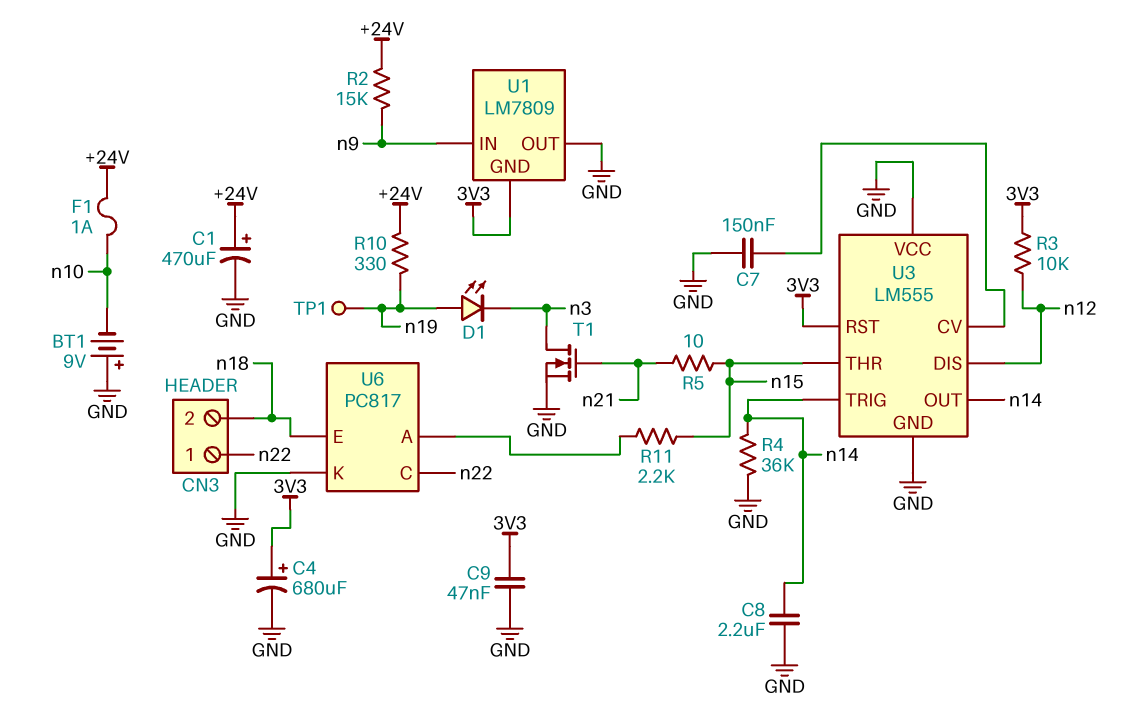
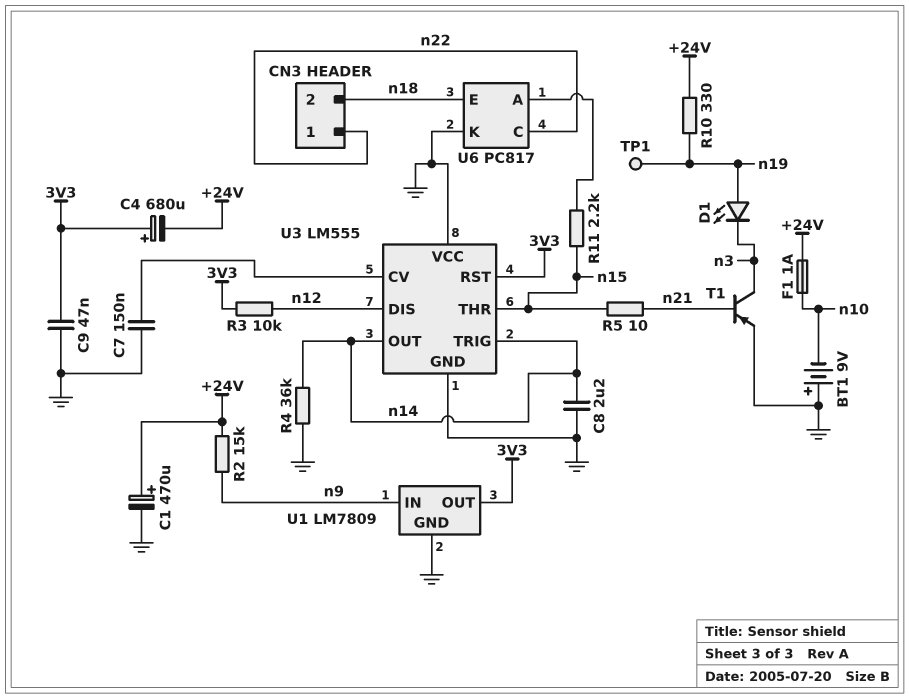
C4: 680uF (plus 3V3, minus GND) -> 680uF (plus 3V3, minus +24V)
T1: NMOS (G n21, D n3, S GND) -> PNP (B n21, C n3, E GND)
U1 pin GND: 3V3 -> GND
U1 pin OUT: GND -> 3V3

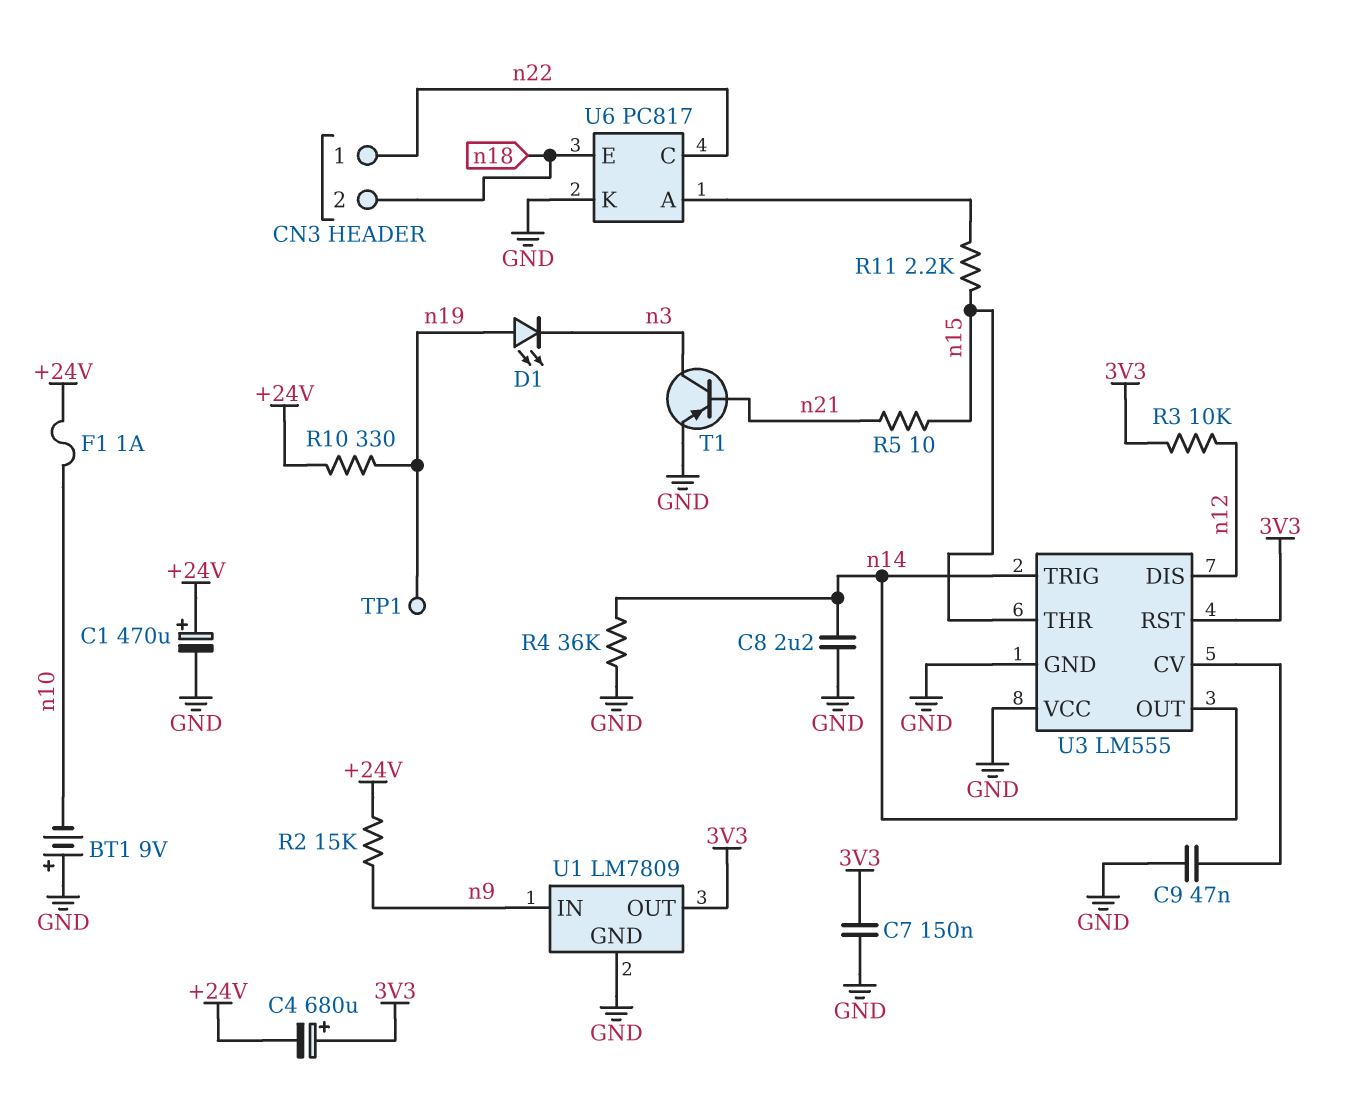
C7: 150nF (GND, U3/CV) -> 150nF (3V3, GND)
C9: 47nF (3V3, GND) -> 47nF (GND, U3/CV)

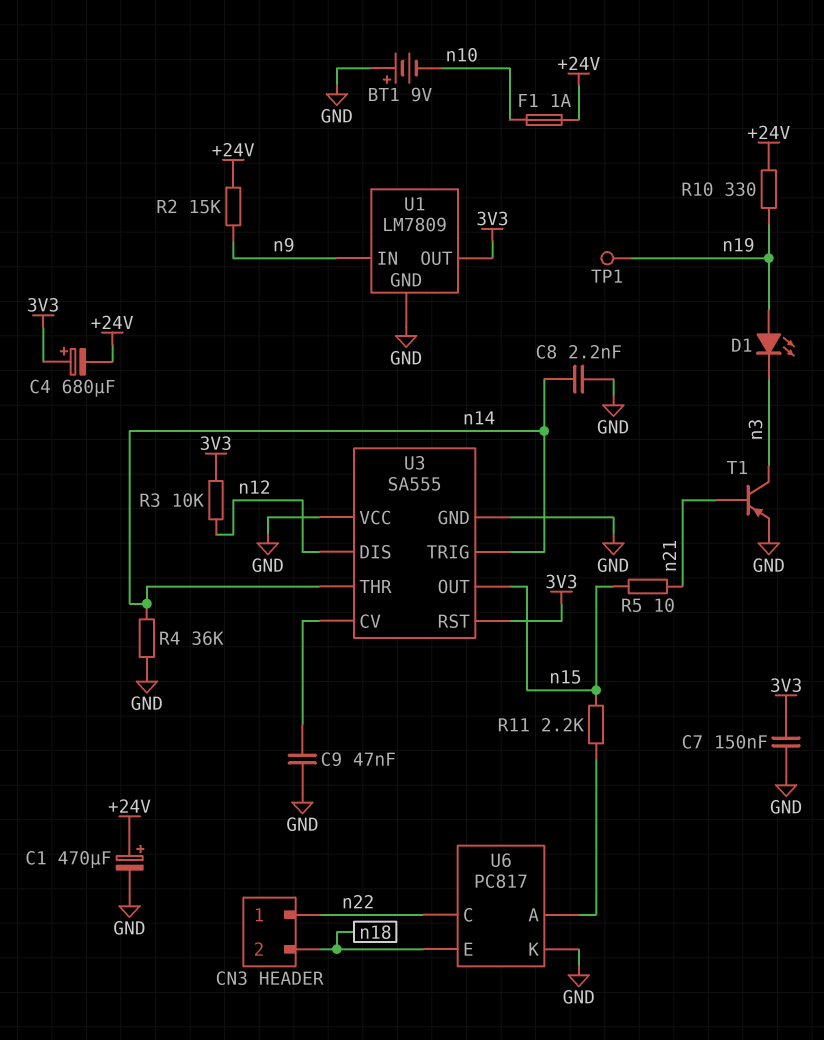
C8: 2.2uF (GND, n14) -> 2.2nF (GND, n14)
U3: LM555 -> SA555
U3 pin OUT: n14 -> n15
U3 pin THR: n15 -> n14

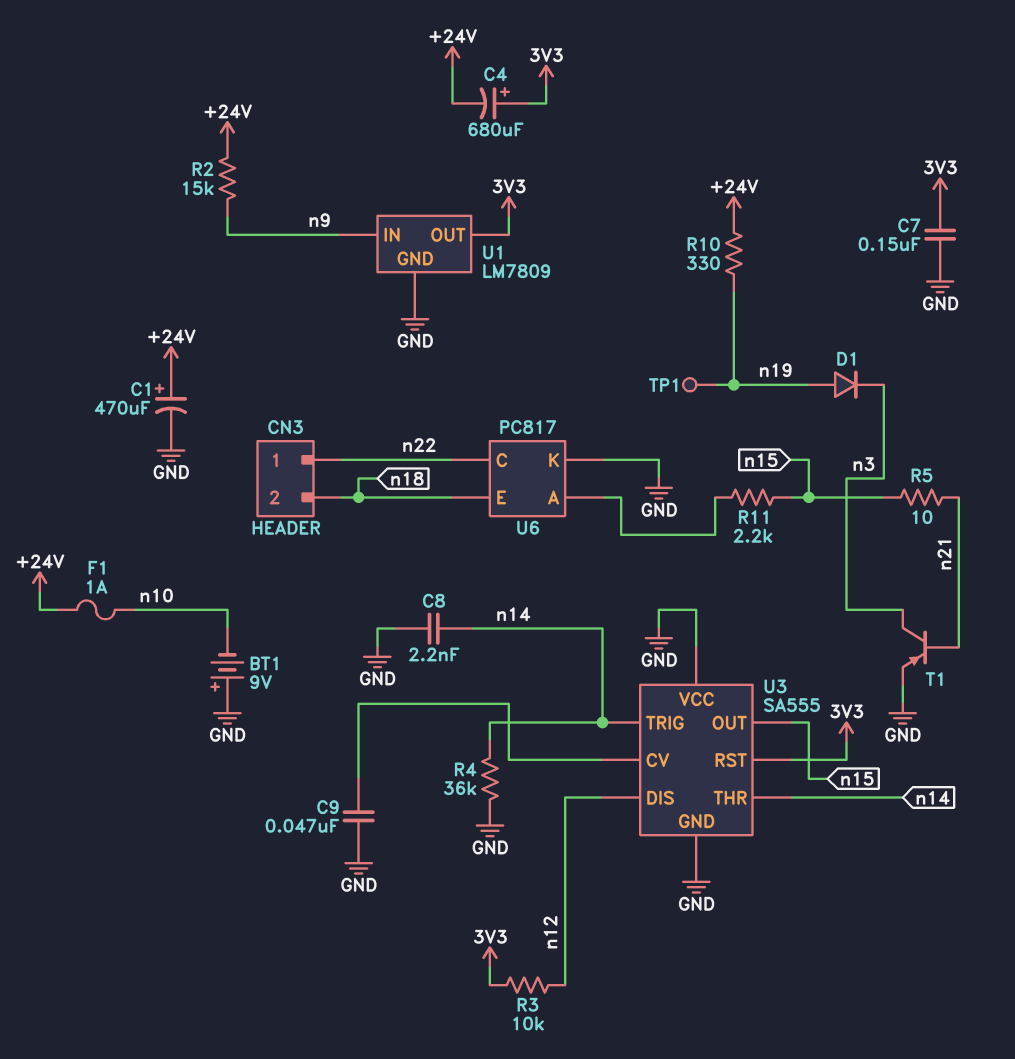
D1: LED (A n19, K n3) -> diode (A n19, K n3)

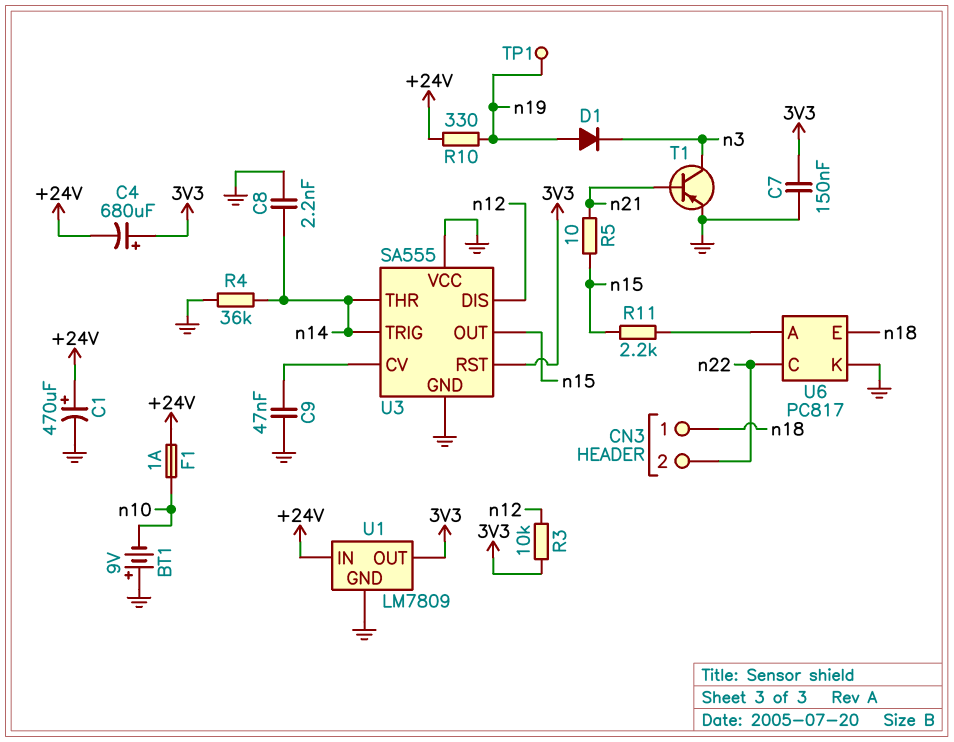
CN3 pin 1: n22 -> n18
CN3 pin 2: n18 -> n22
R2: 15k (+24V, n9) -> none
U1 pin IN: n9 -> +24V

